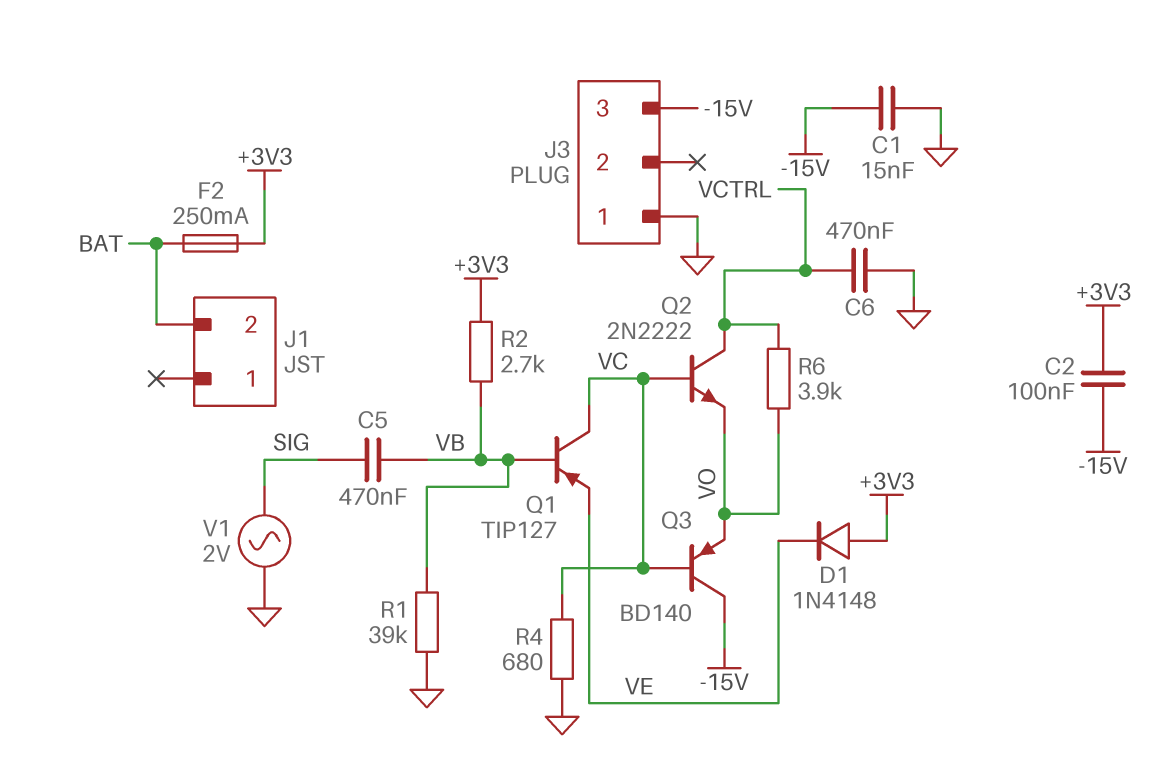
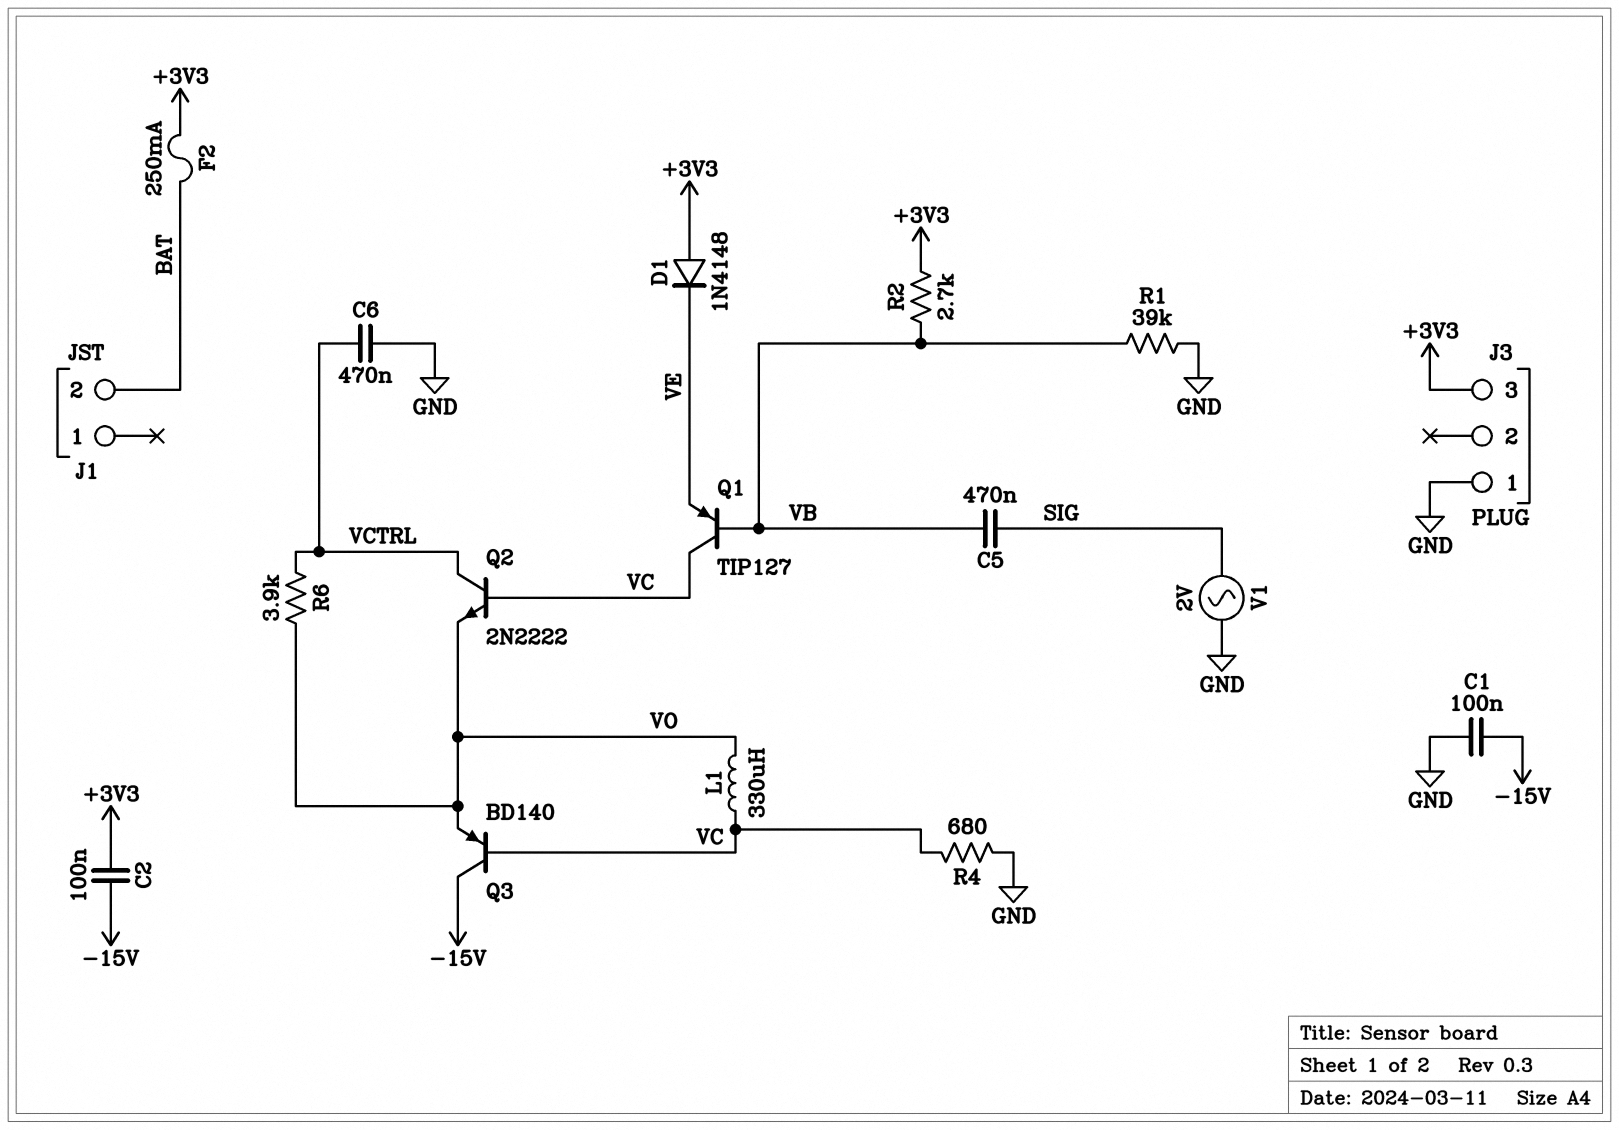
C1: 15nF (-15V, GND) -> 100nF (-15V, GND)
J3 pin 3: -15V -> +3V3
L1: none -> 330uH (VC, VO)

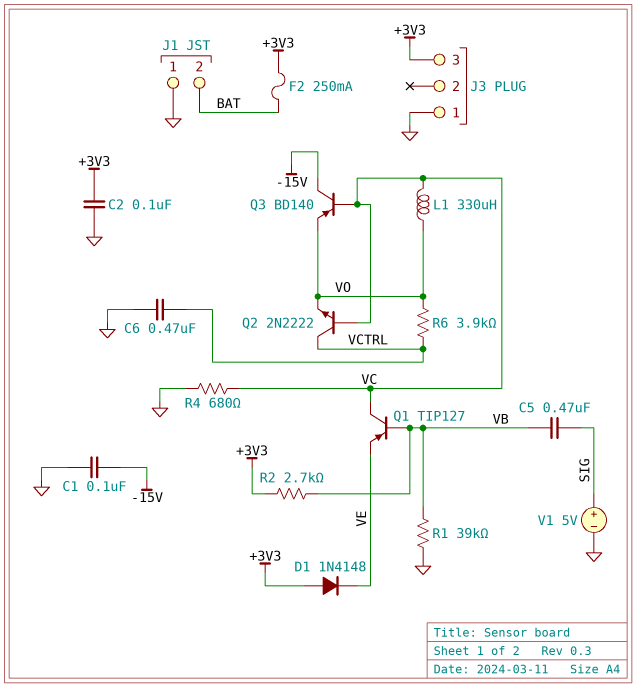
C2: 100nF (+3V3, -15V) -> 100nF (+3V3, GND)
J1 pin 1: none -> GND
V1: AC 2V (GND, SIG) -> 5V (plus SIG, minus GND)

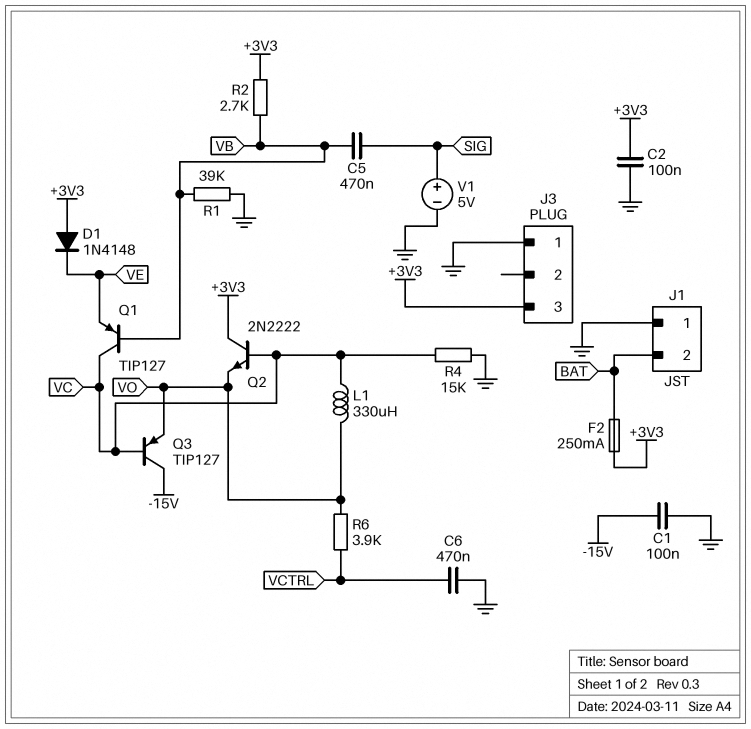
Q2: NPN 2N2222 (B VC, C VCTRL, E VO) -> NPN 2N2222 (B VC, C +3V3, E VO)
Q3: PNP BD140 (B VC, C -15V, E VO) -> PNP TIP127 (B VC, C -15V, E VO)
R4: 680 (GND, VC) -> 15k (GND, VC)

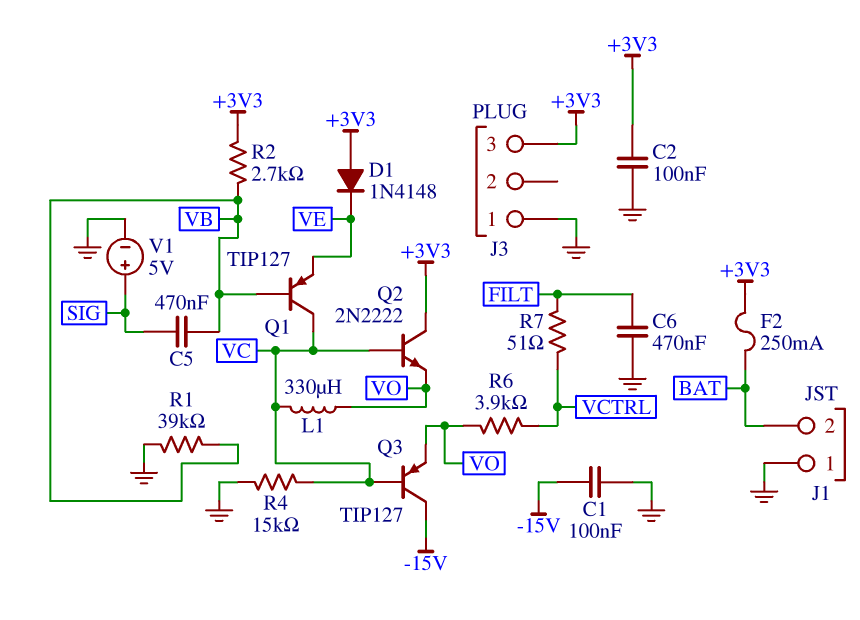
C6: 470nF (GND, VCTRL) -> 470nF (FILT, GND)
R7: none -> 51 (FILT, VCTRL)

